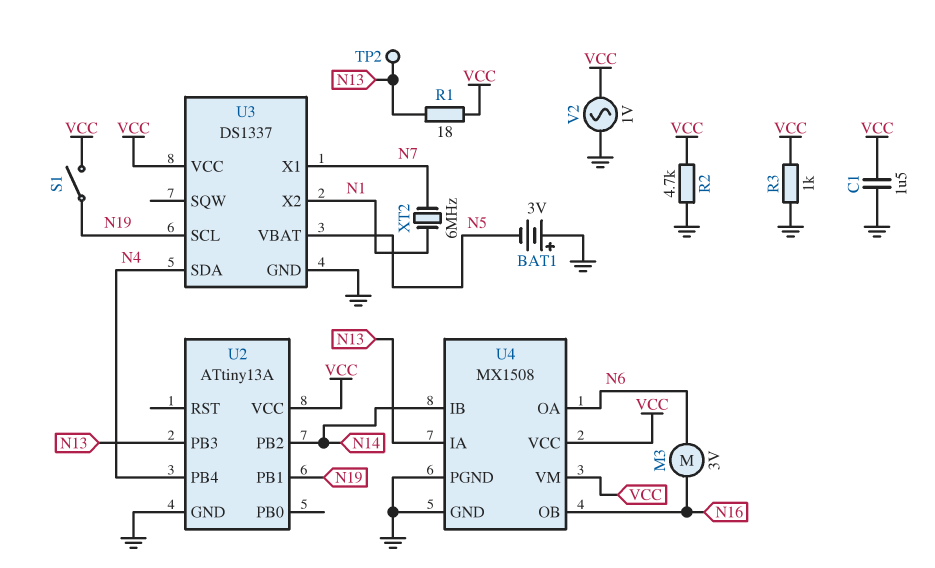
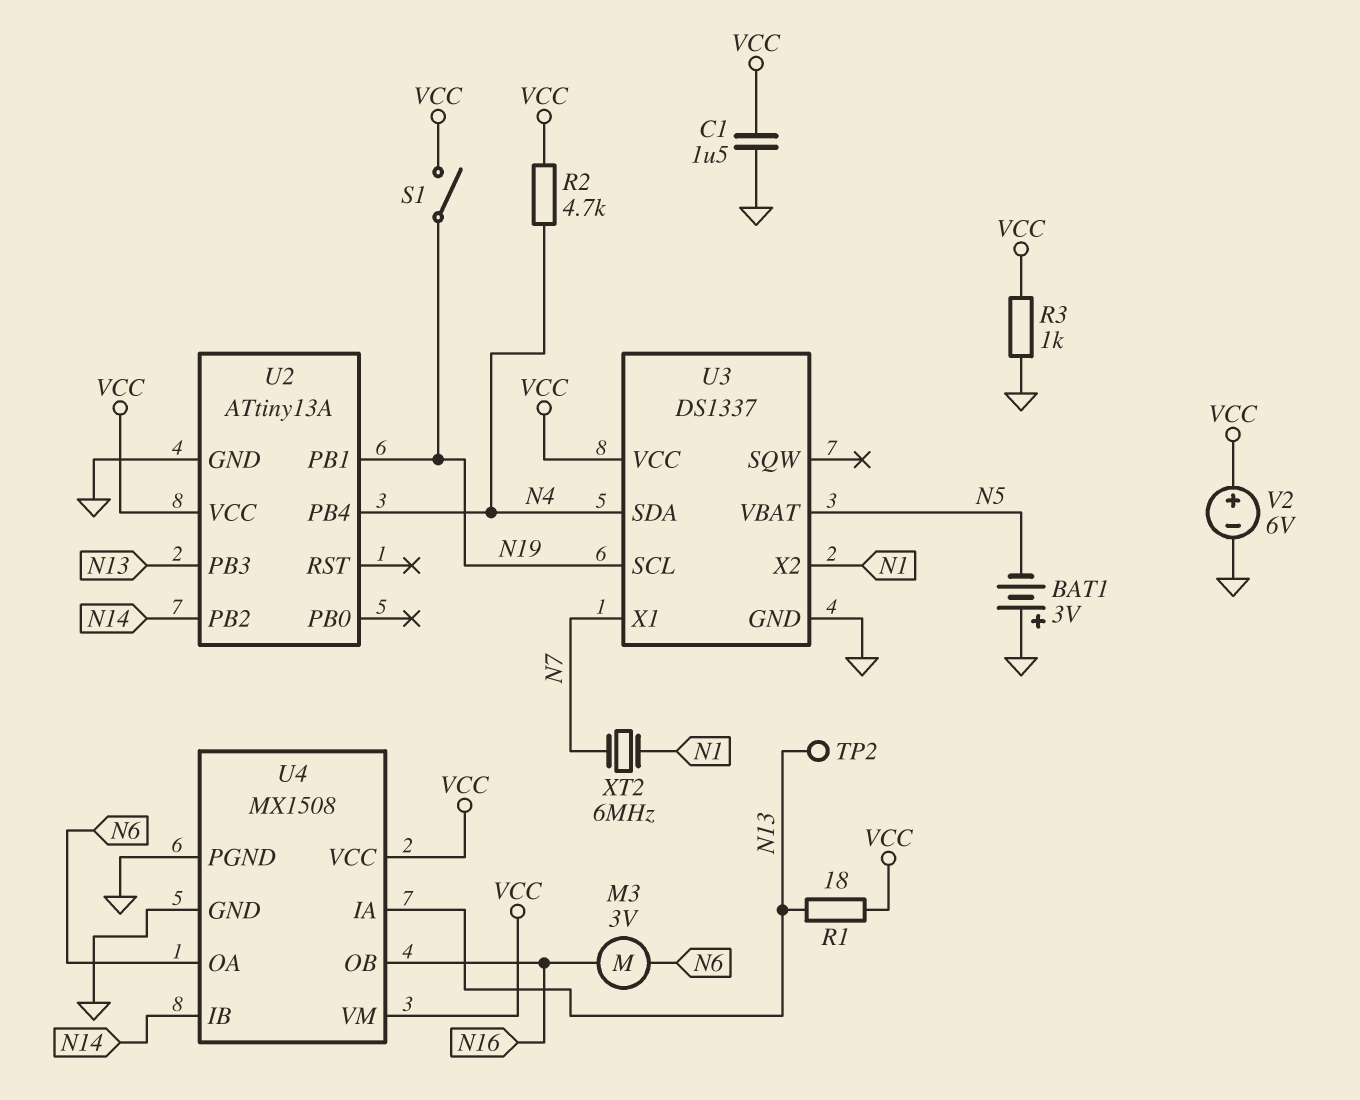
R2: 4.7k (GND, VCC) -> 4.7k (N4, VCC)
V2: AC 1V (GND, VCC) -> 6V (plus VCC, minus GND)

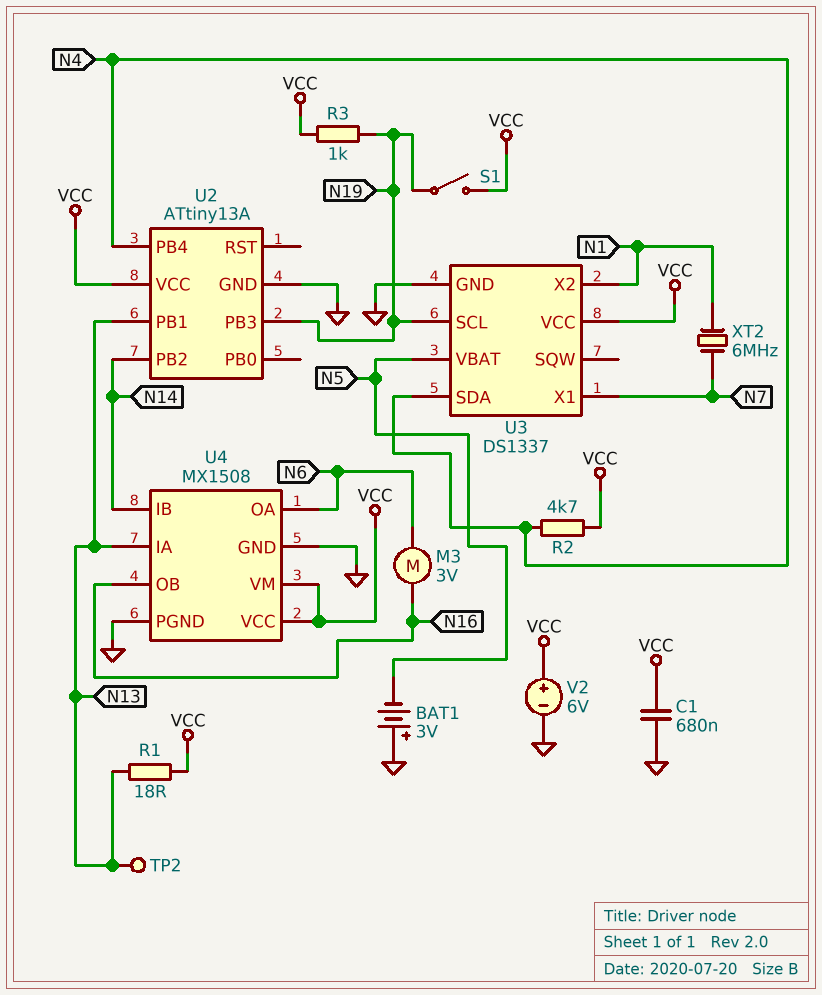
C1: 1.5uF (GND, VCC) -> 680nF (GND, VCC)
R3: 1k (GND, VCC) -> 1k (N19, VCC)
U2 pin PB1: N19 -> N13
U2 pin PB3: N13 -> N19

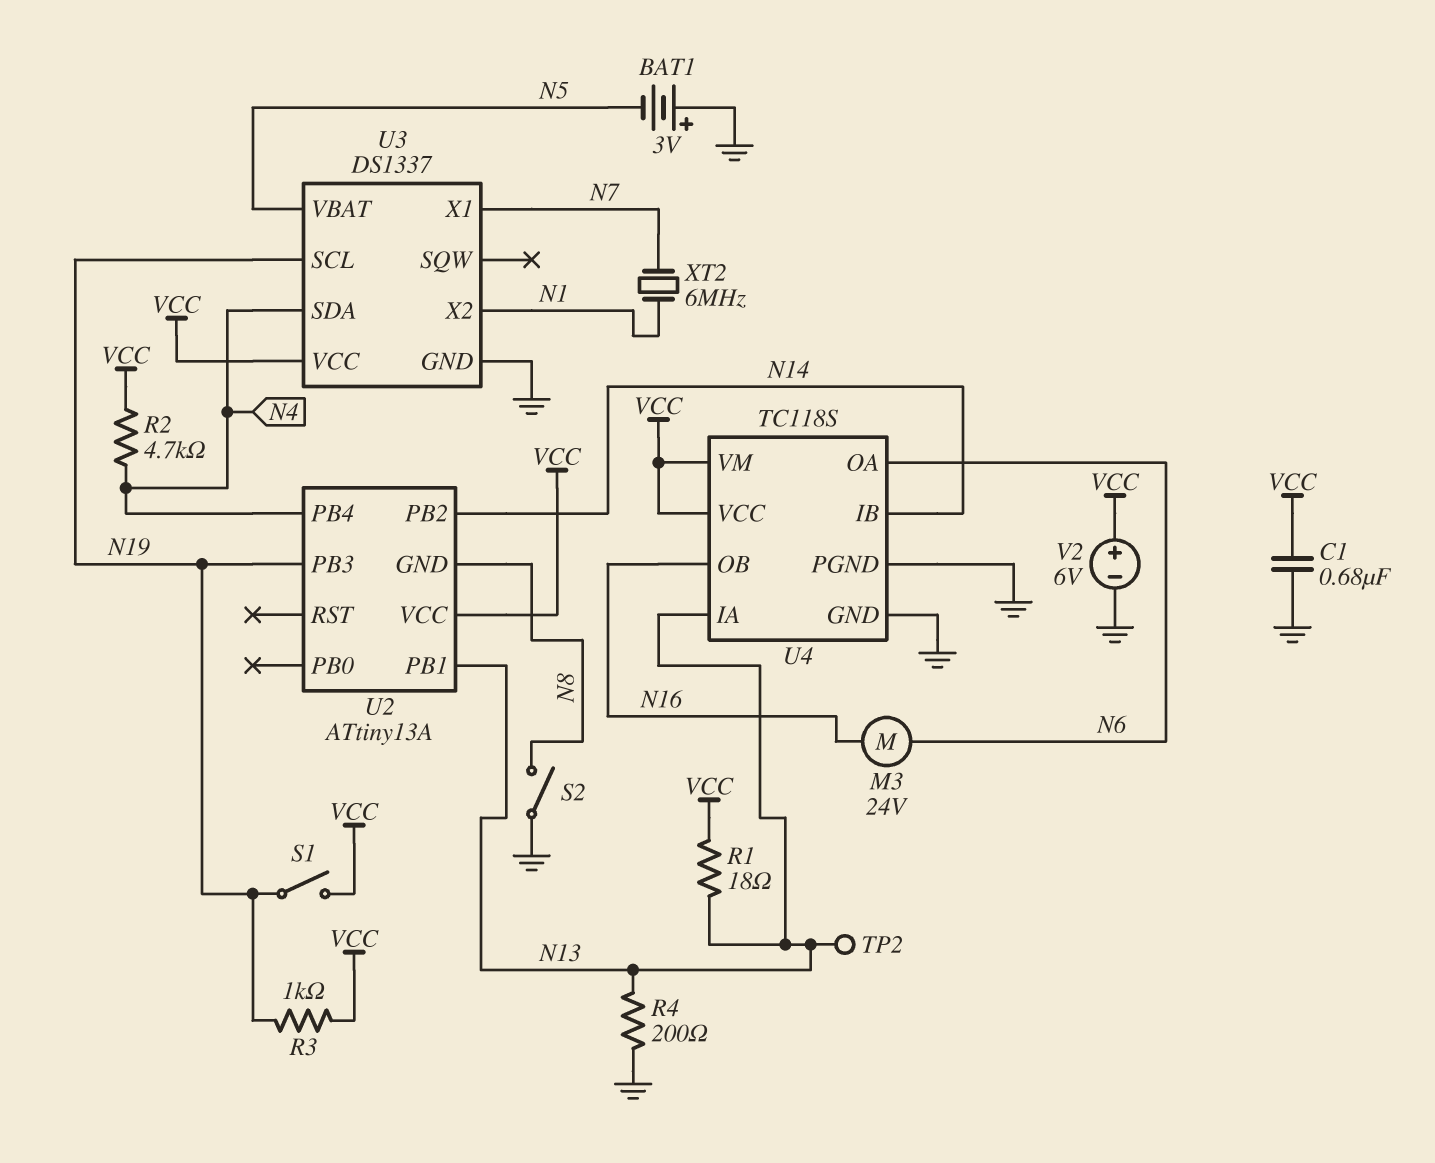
M3: motor 3V (N6, N16) -> motor 24V (N6, N16)
R4: none -> 200 (GND, N13)
S2: none -> switch (GND, N8)
U2 pin GND: GND -> N8
U4: MX1508 -> TC118S

